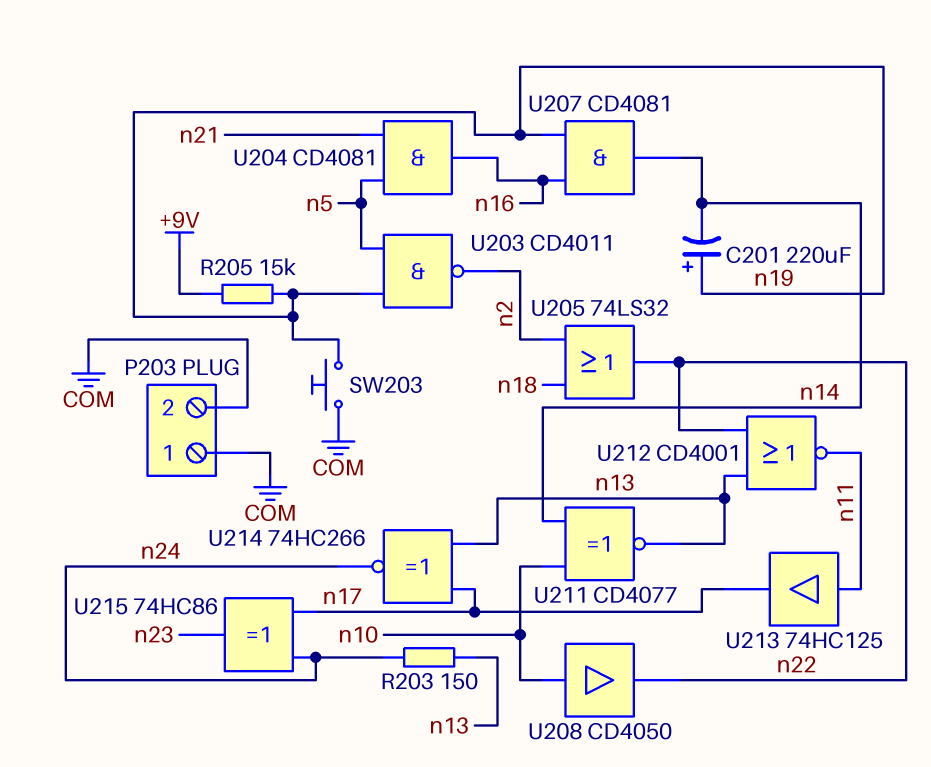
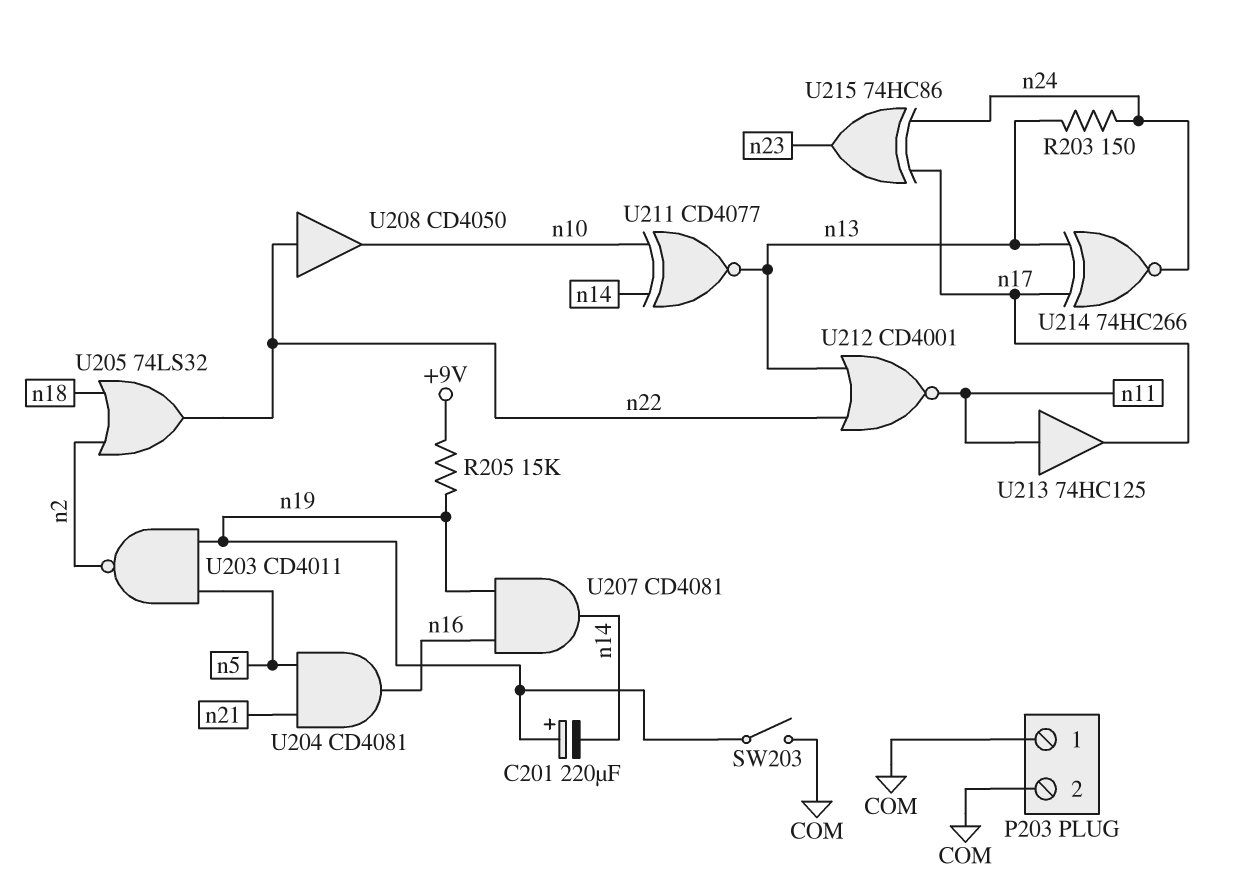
SW203: button (COM, n19) -> switch (COM, n19)
U208: buffer CD4050 (in n10, out n22) -> buffer CD4050 (in n22, out n10)

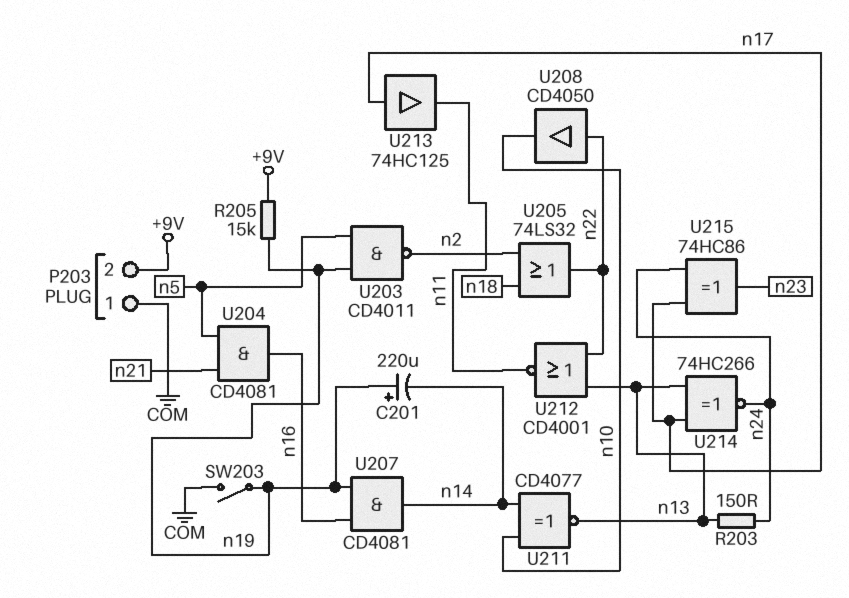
P203 pin 2: COM -> +9V
U213: buffer 74HC125 (in n11, out n17) -> buffer 74HC125 (in n17, out n11)

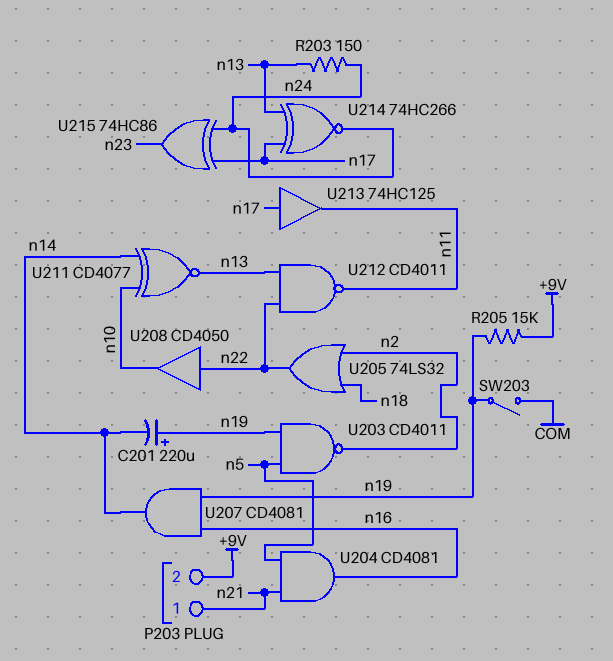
P203 pin 1: COM -> n21
U212: NOR CD4001 (in n13, in n22, out n11) -> NAND CD4011 (in n13, in n22, out n11)

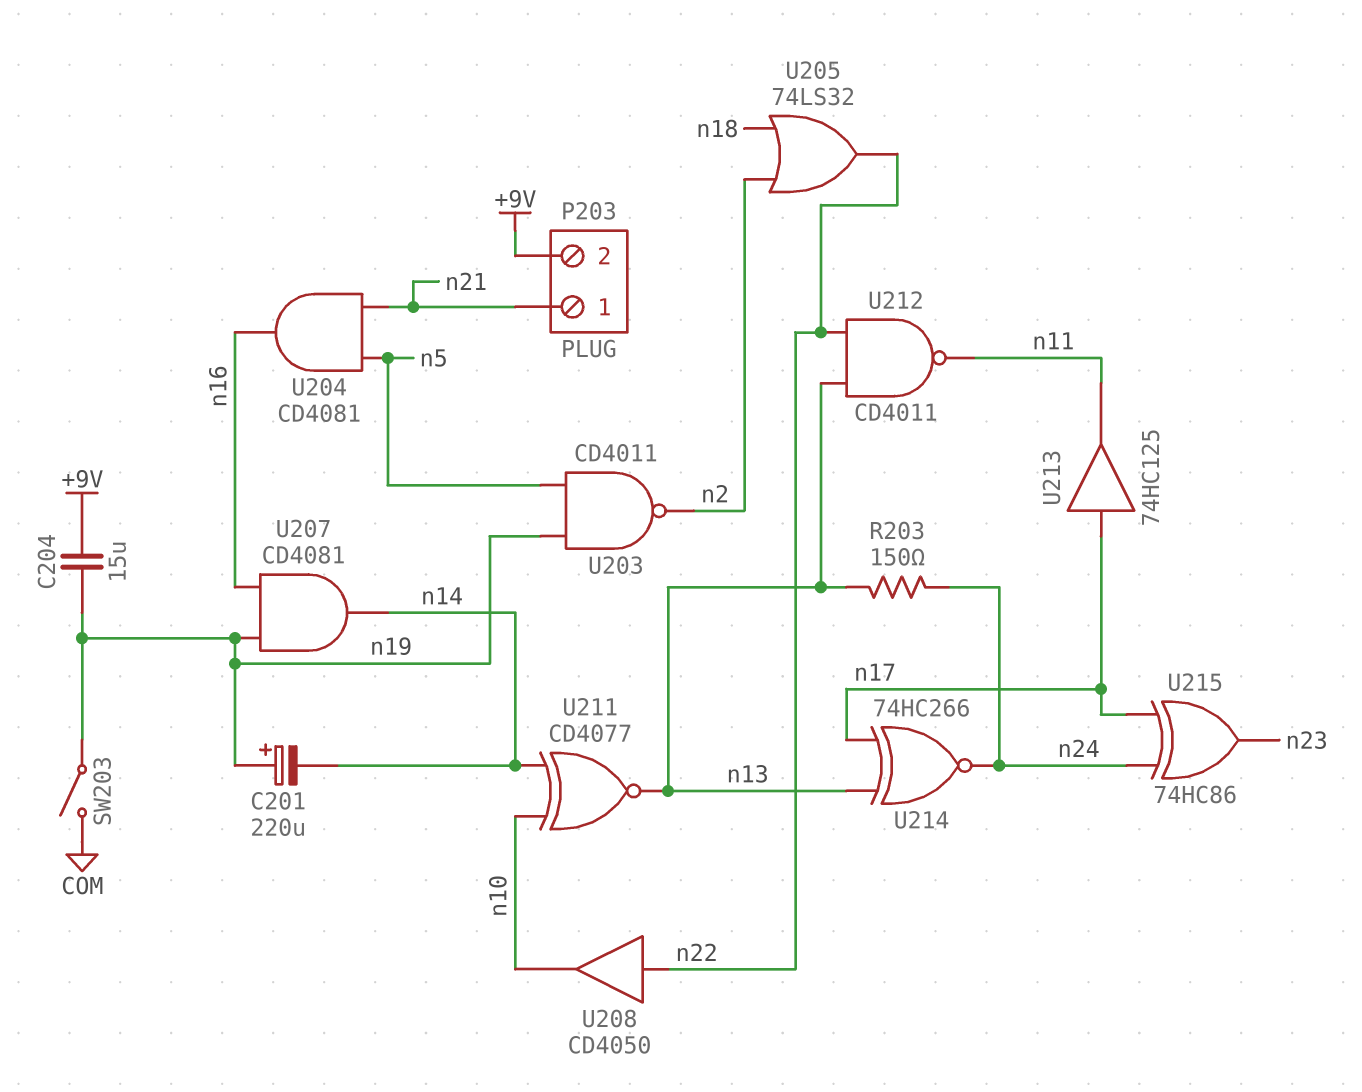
C204: none -> 15uF (+9V, n19)
R205: 15k (+9V, n19) -> none

